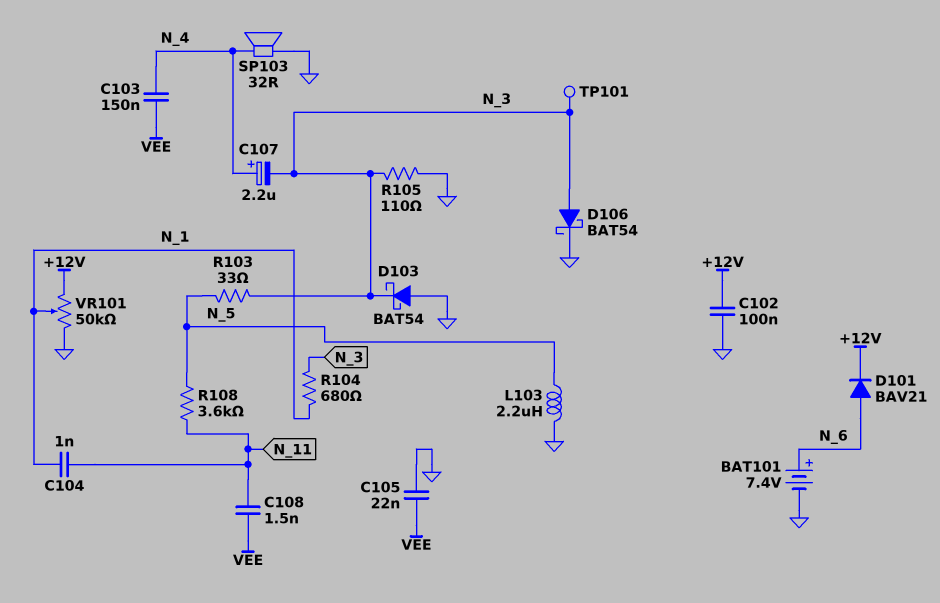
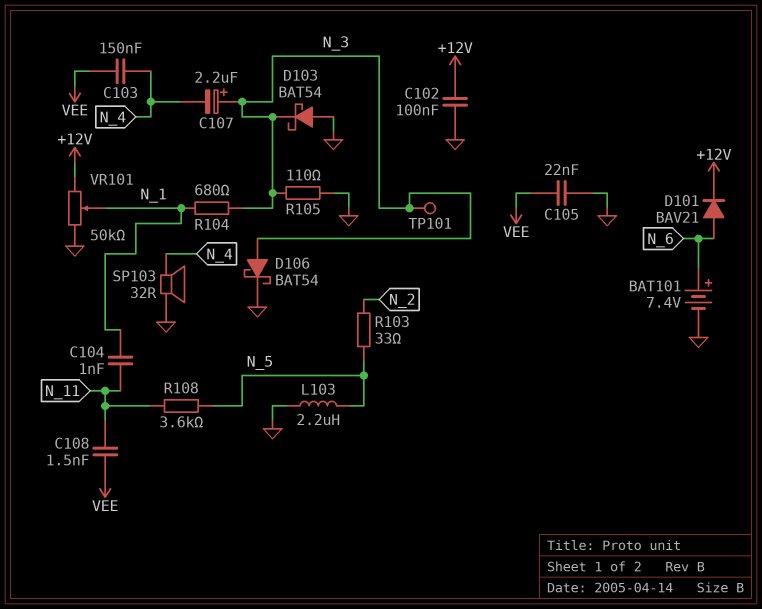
C107: 2.2uF (plus N_4, minus N_3) -> 2.2uF (plus N_3, minus N_4)
R103: 33 (N_3, N_5) -> 33 (N_2, N_5)

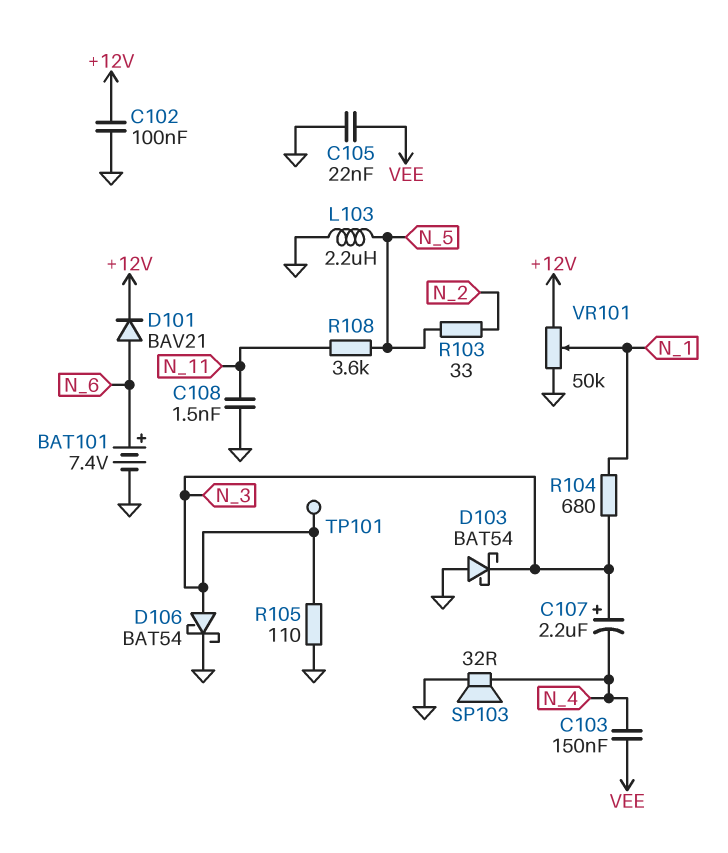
C104: 1nF (N_1, N_11) -> none
C108: 1.5nF (N_11, VEE) -> 1.5nF (GND, N_11)

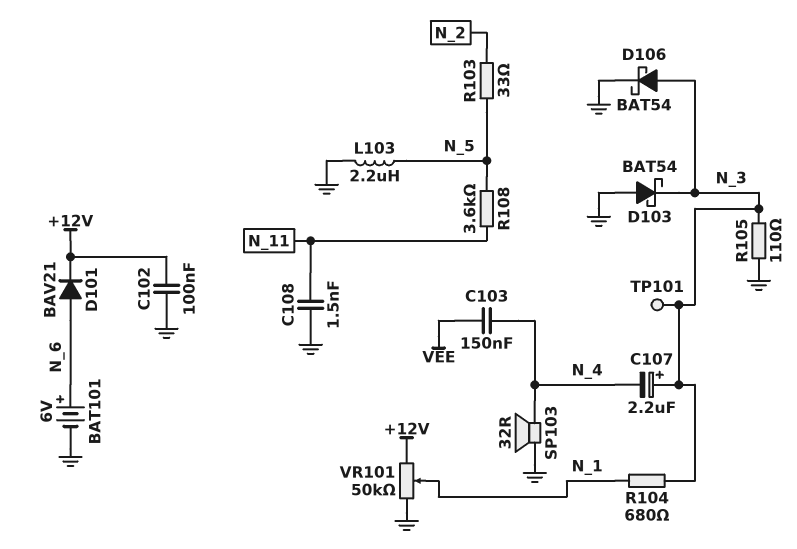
BAT101: 7.4V (plus N_6, minus GND) -> 6V (plus N_6, minus GND)
C105: 22nF (GND, VEE) -> none

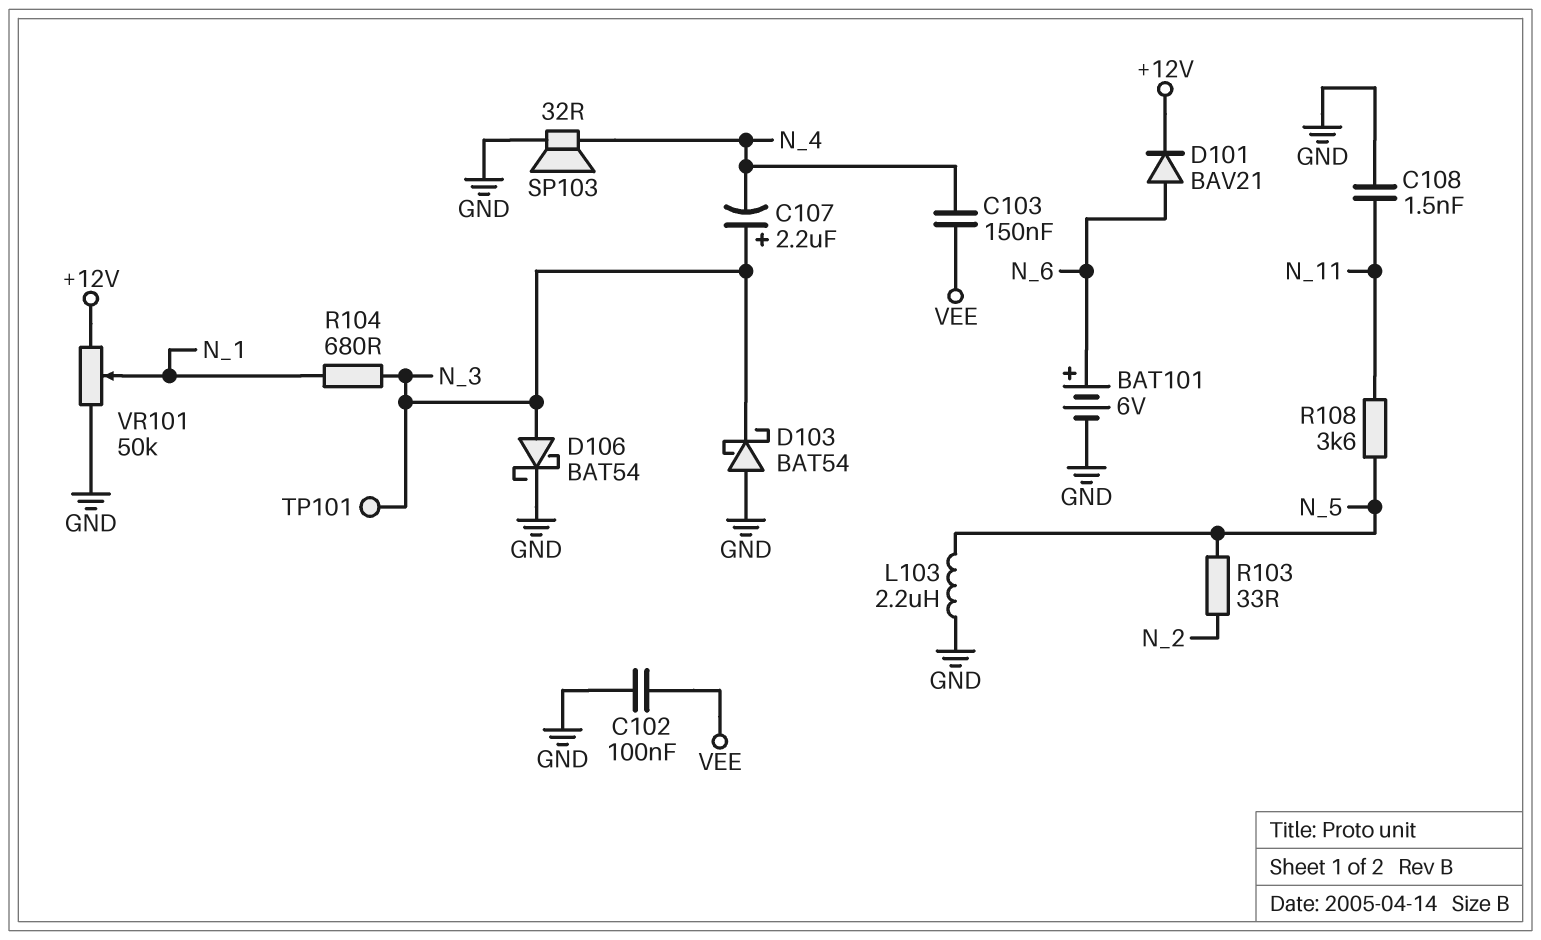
C102: 100nF (+12V, GND) -> 100nF (GND, VEE)
R105: 110 (GND, N_3) -> none

